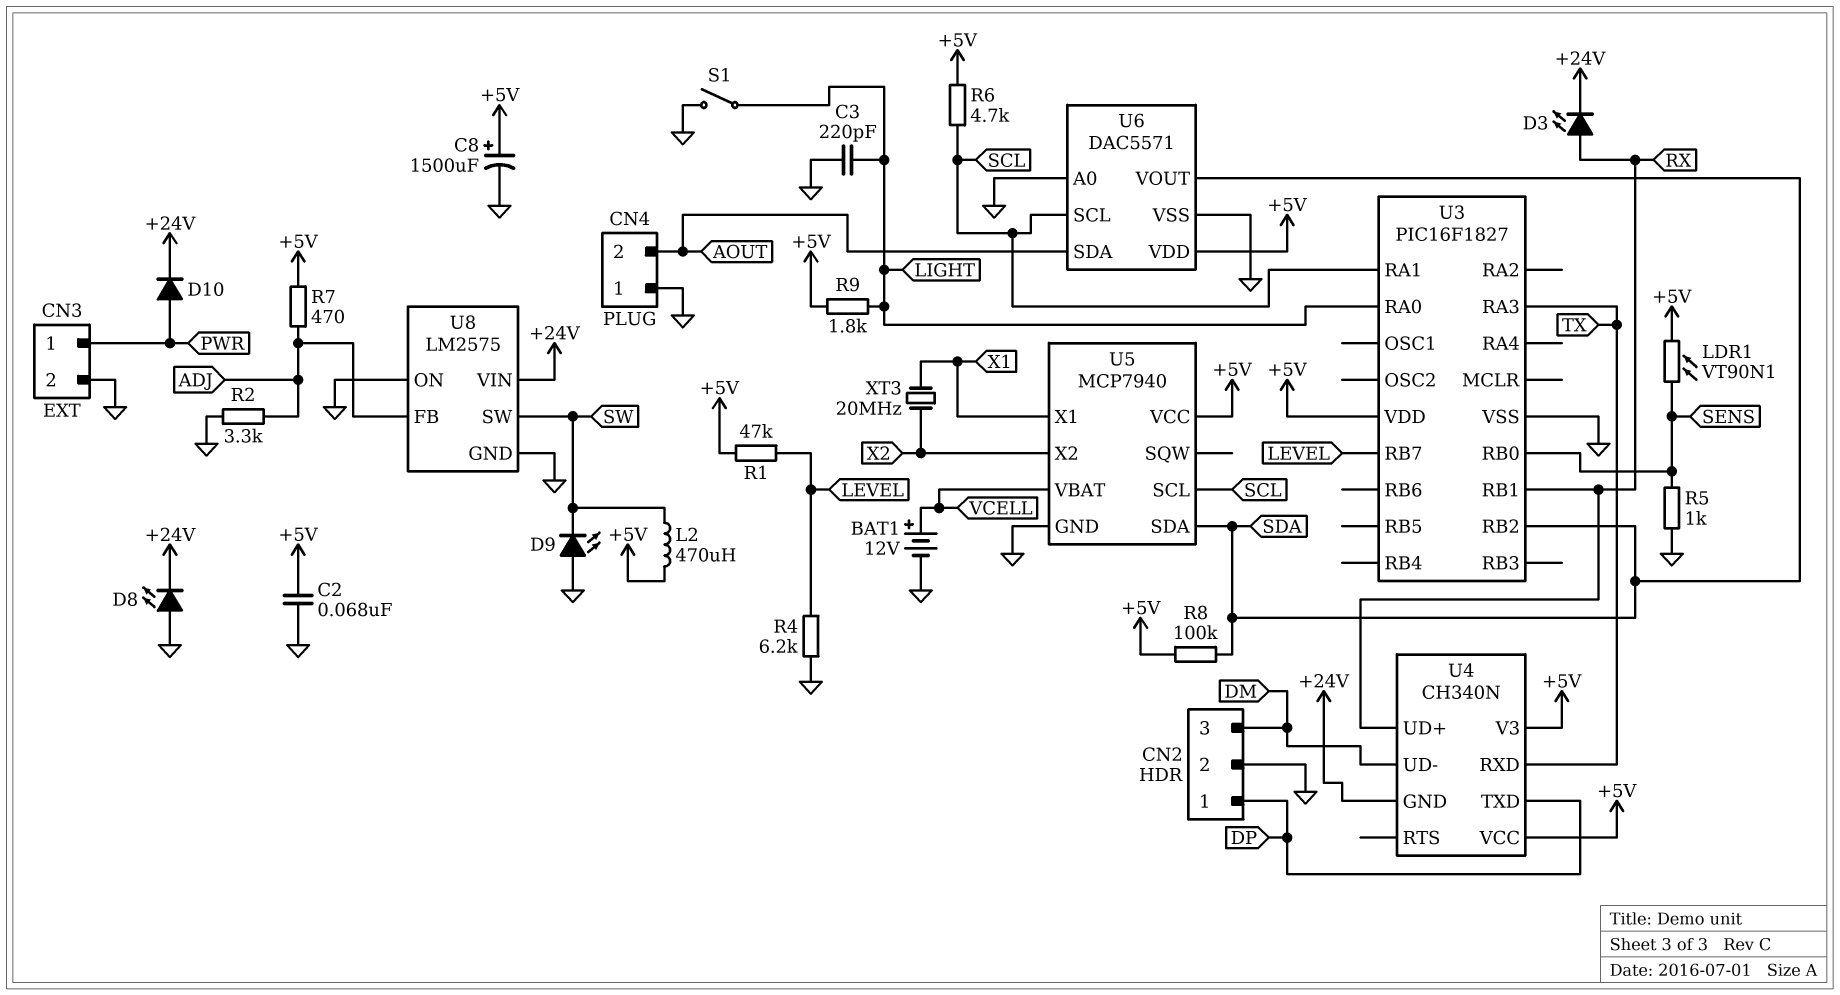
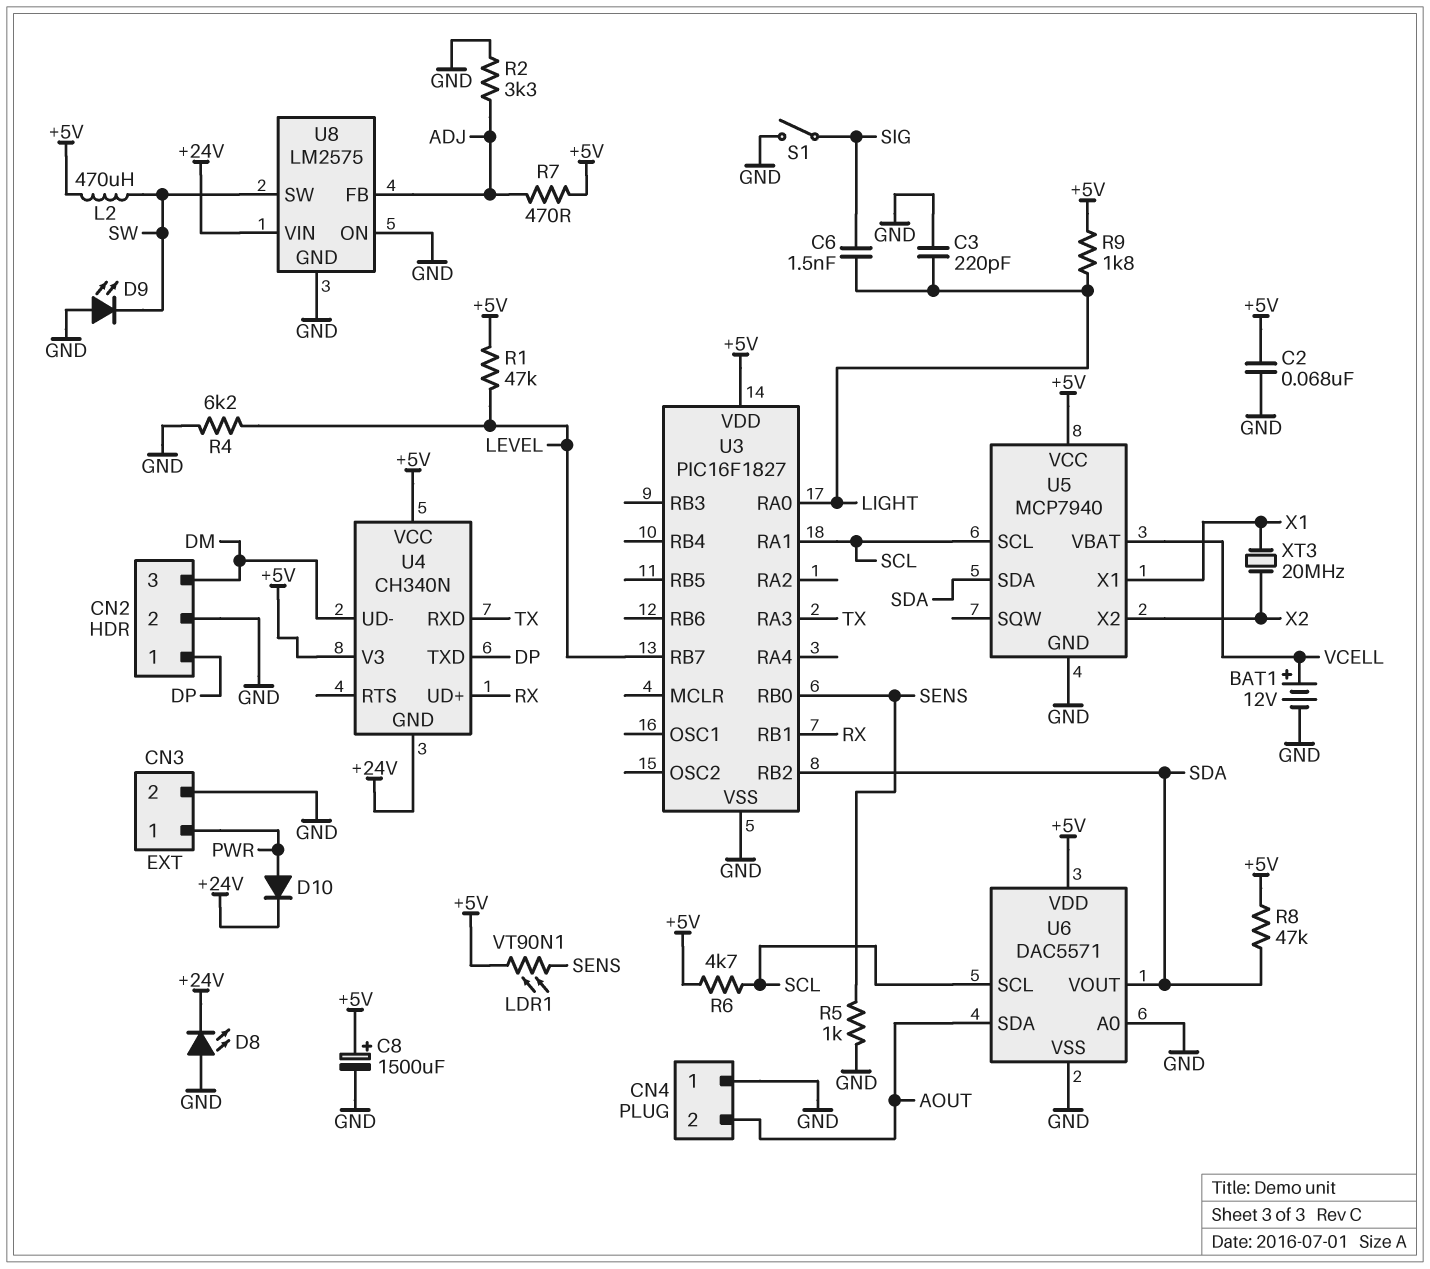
C6: none -> 1.5nF (LIGHT, SIG)
D3: LED (A RX, K +24V) -> none
R8: 100k (+5V, SDA) -> 47k (+5V, SDA)
S1: switch (GND, LIGHT) -> switch (GND, SIG)

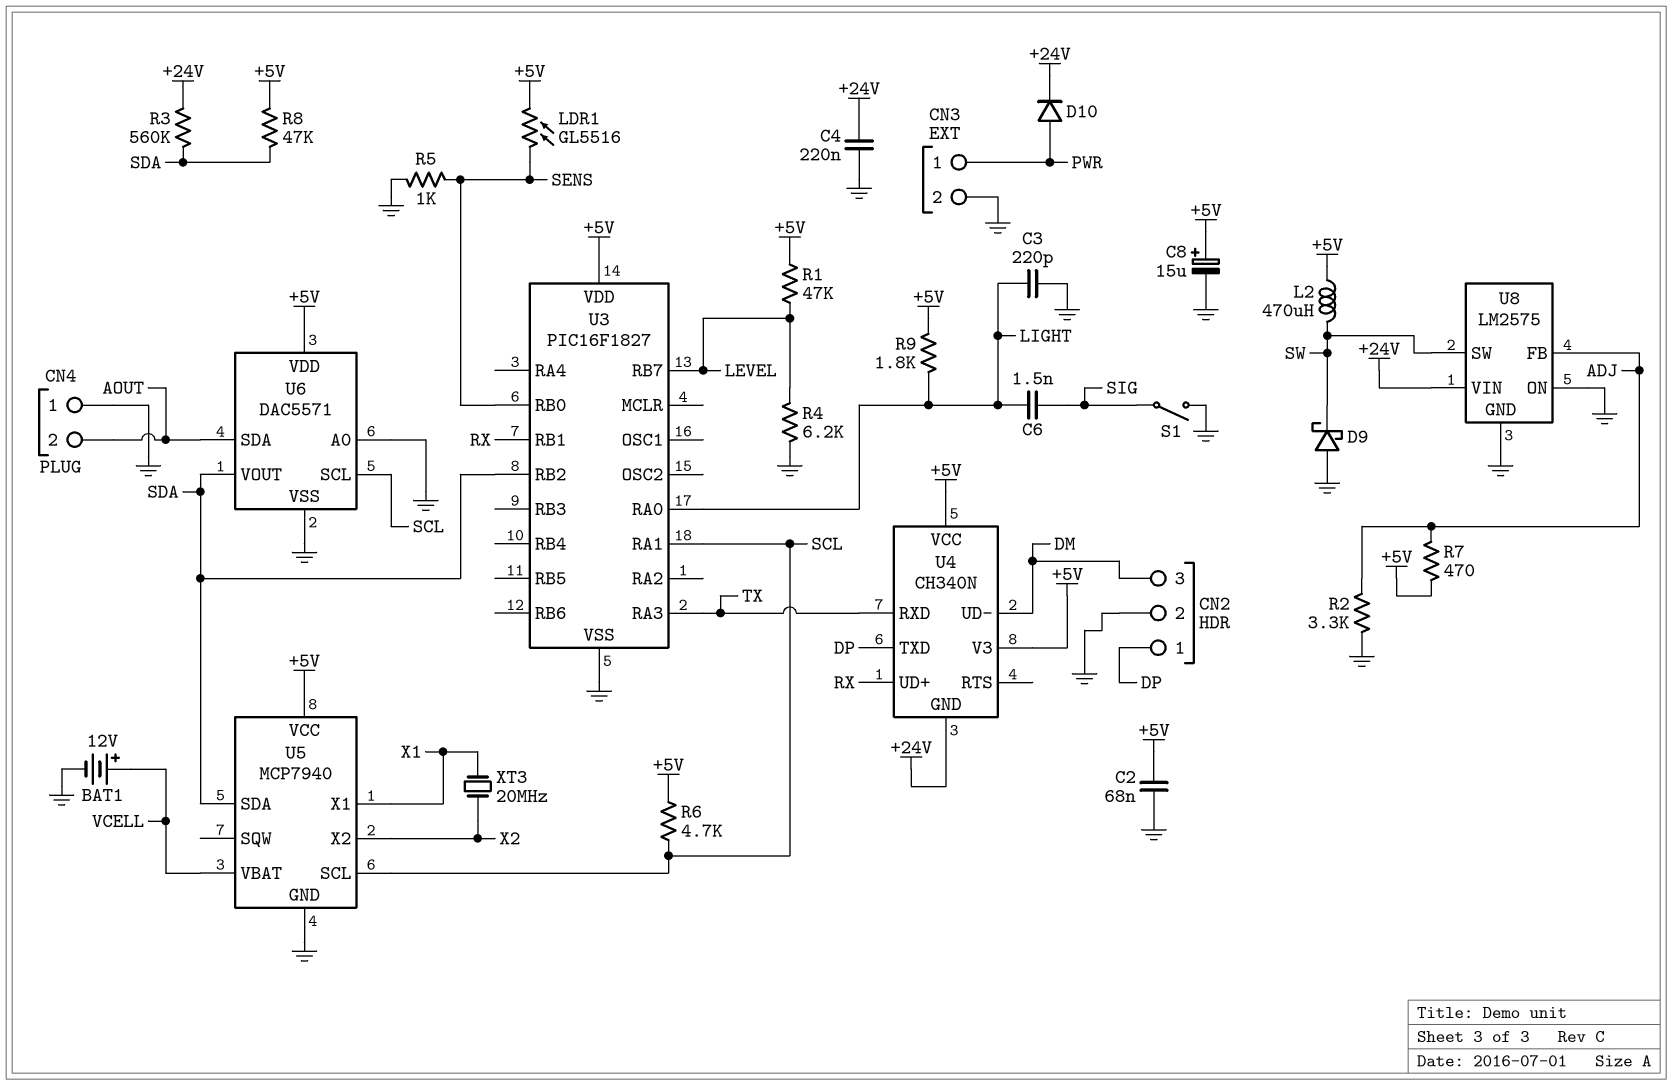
C4: none -> 220nF (+24V, GND)
C8: 1500uF (plus +5V, minus GND) -> 15uF (plus +5V, minus GND)
D8: LED (A GND, K +24V) -> none
D9: LED (A GND, K SW) -> schottky (A GND, K SW)
LDR1: VT90N1 (+5V, SENS) -> GL5516 (+5V, SENS)
R3: none -> 560k (+24V, SDA)

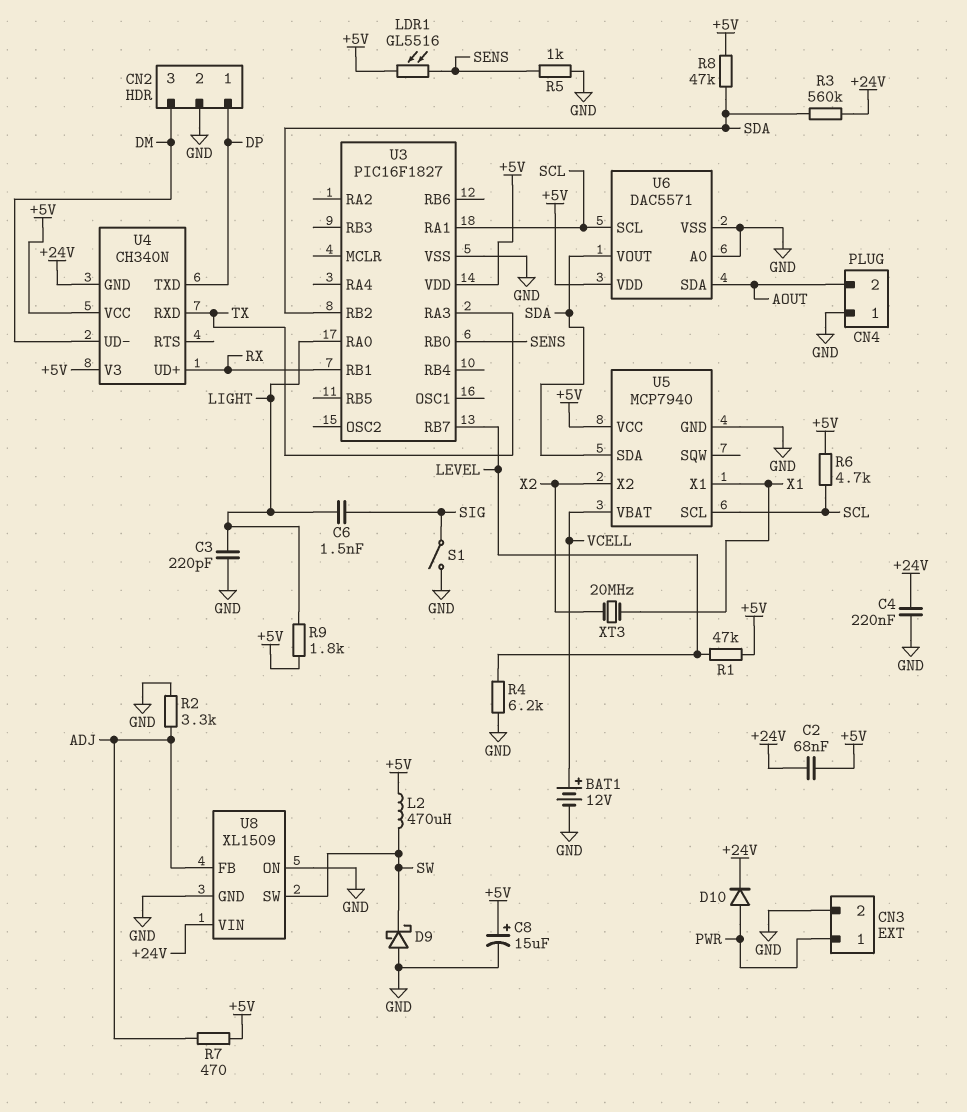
C2: 68nF (+5V, GND) -> 68nF (+5V, +24V)
U8: LM2575 -> XL1509

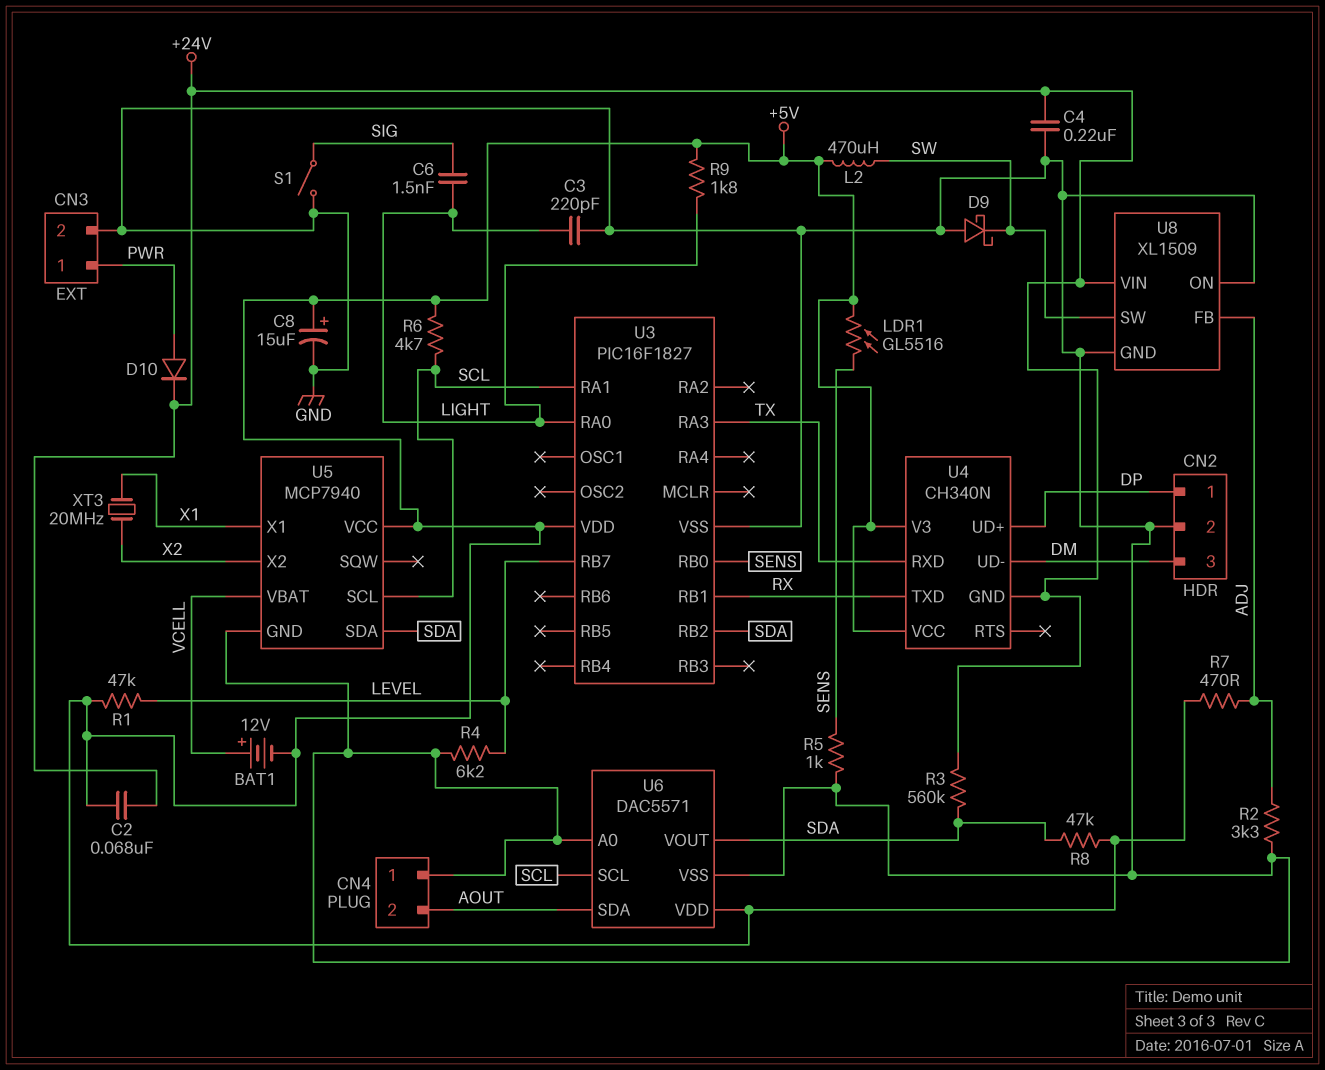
BAT1: 12V (plus VCELL, minus GND) -> 12V (plus VCELL, minus +5V)
U4 pin TXD: DP -> RX
U4 pin UD+: RX -> DP

